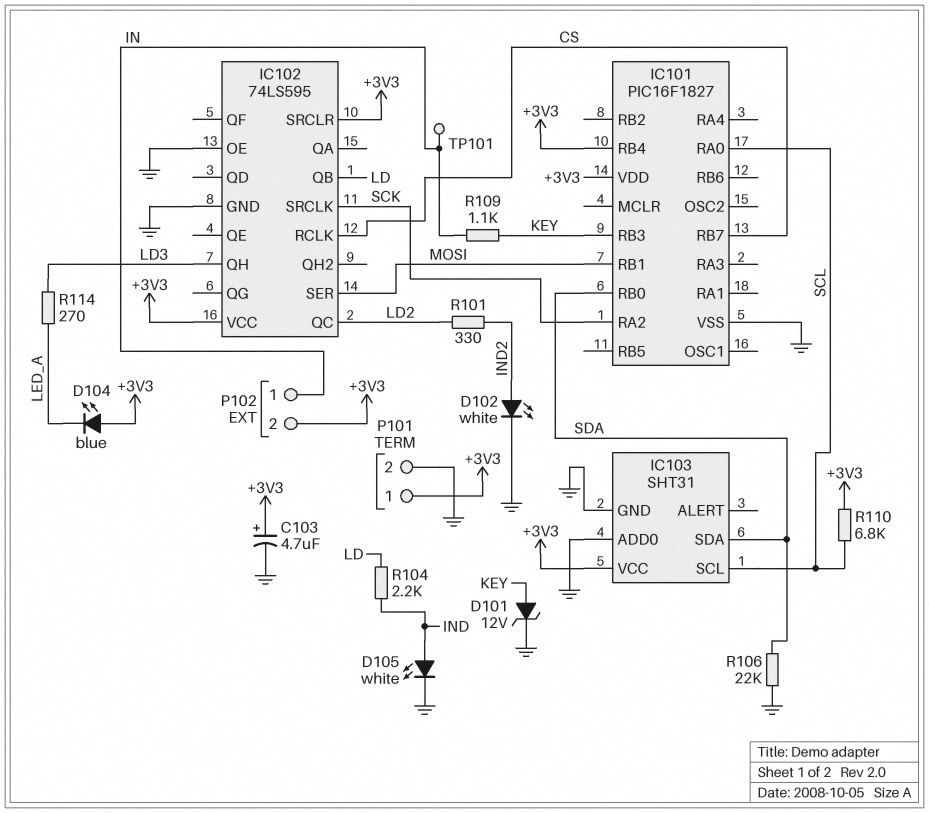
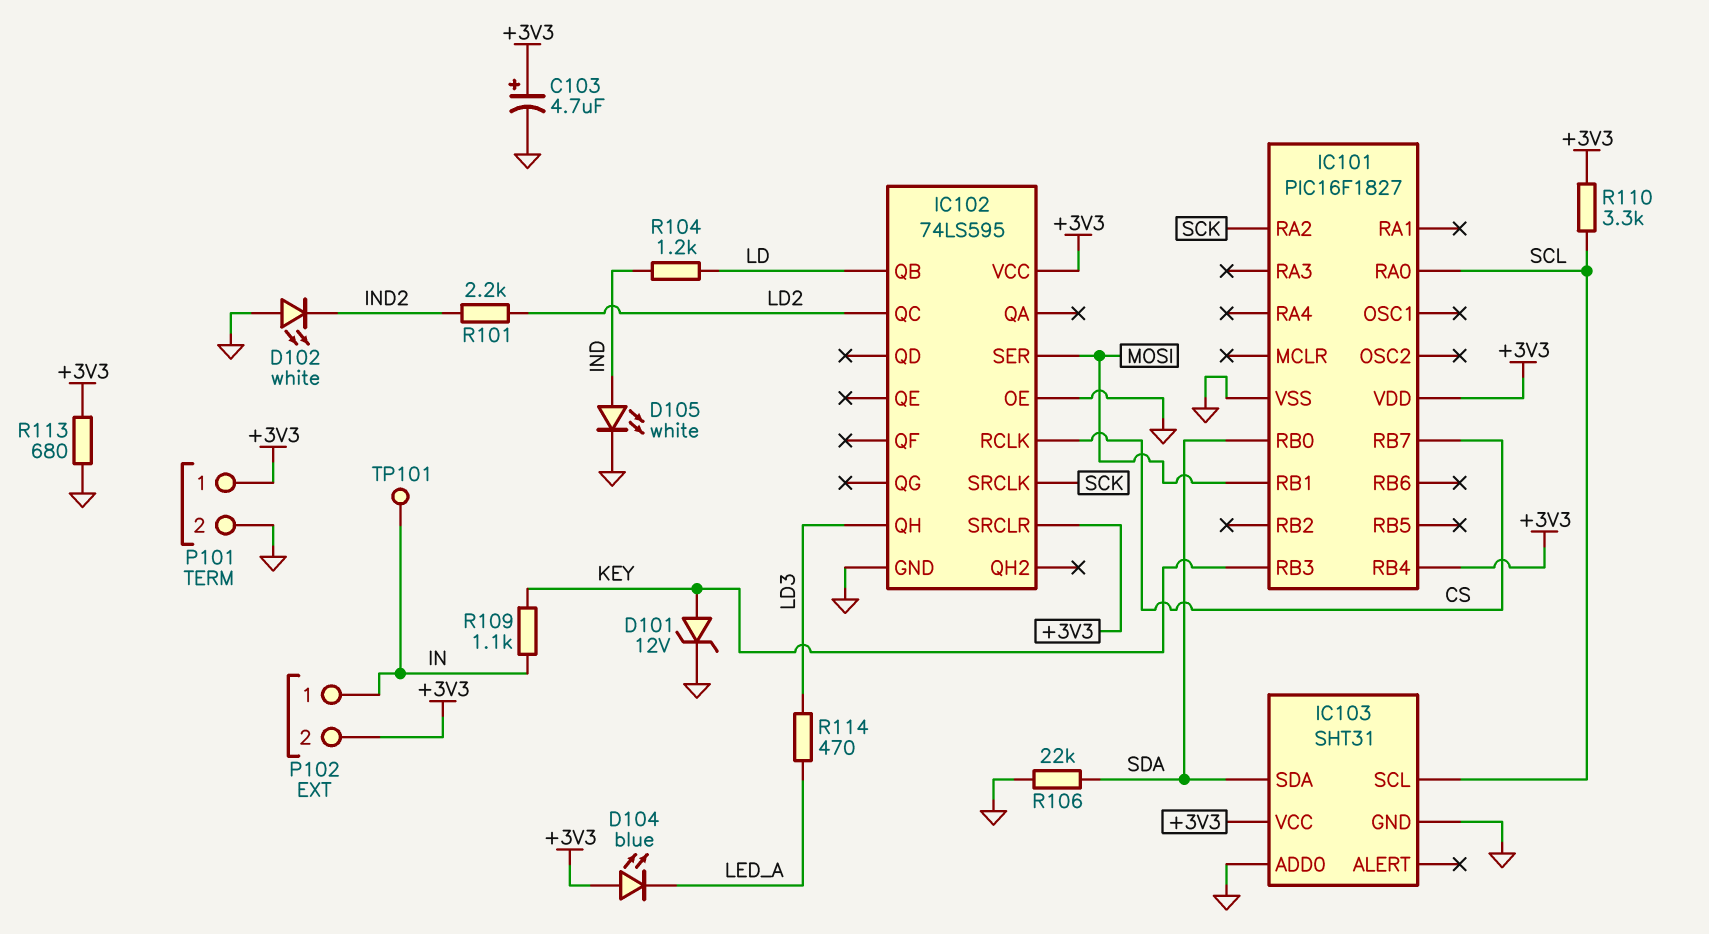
D102: LED white (A IND2, K GND) -> LED white (A GND, K IND2)
R101: 330 (IND2, LD2) -> 2.2k (IND2, LD2)
R104: 2.2k (IND, LD) -> 1.2k (IND, LD)
R110: 6.8k (+3V3, SCL) -> 3.3k (+3V3, SCL)
R113: none -> 680 (+3V3, GND)
R114: 270 (LD3, LED_A) -> 470 (LD3, LED_A)

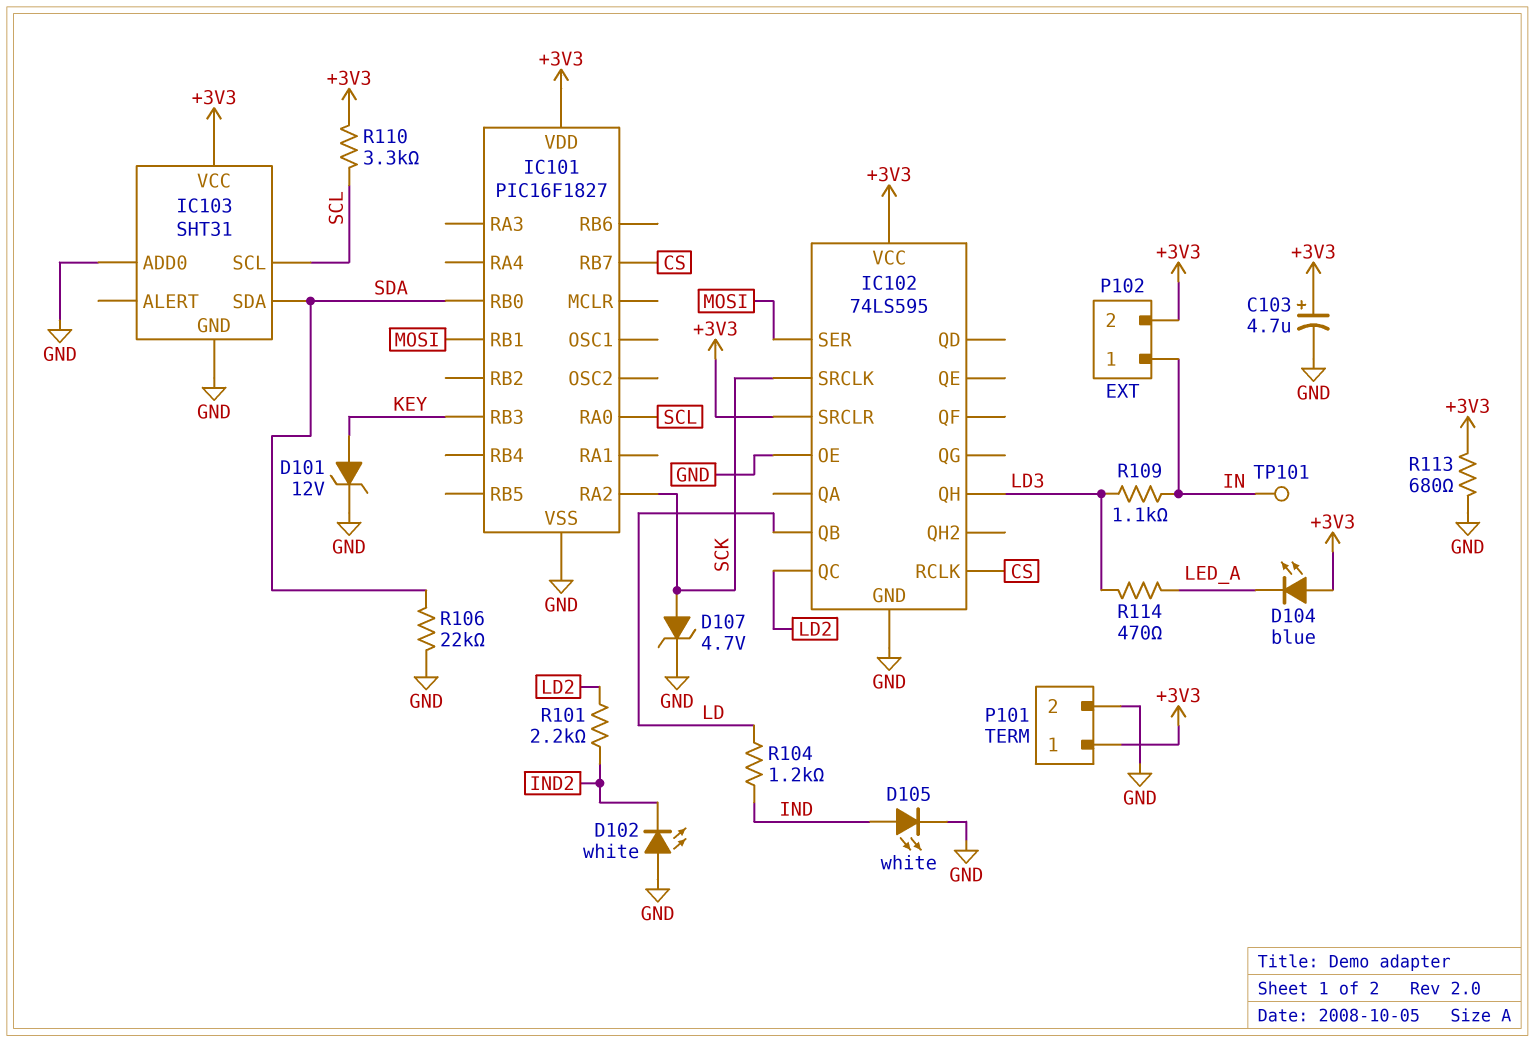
D107: none -> zener 4.7V (A SCK, K GND)
IC101 pin RB4: +3V3 -> none
R109: 1.1k (IN, KEY) -> 1.1k (IN, LD3)

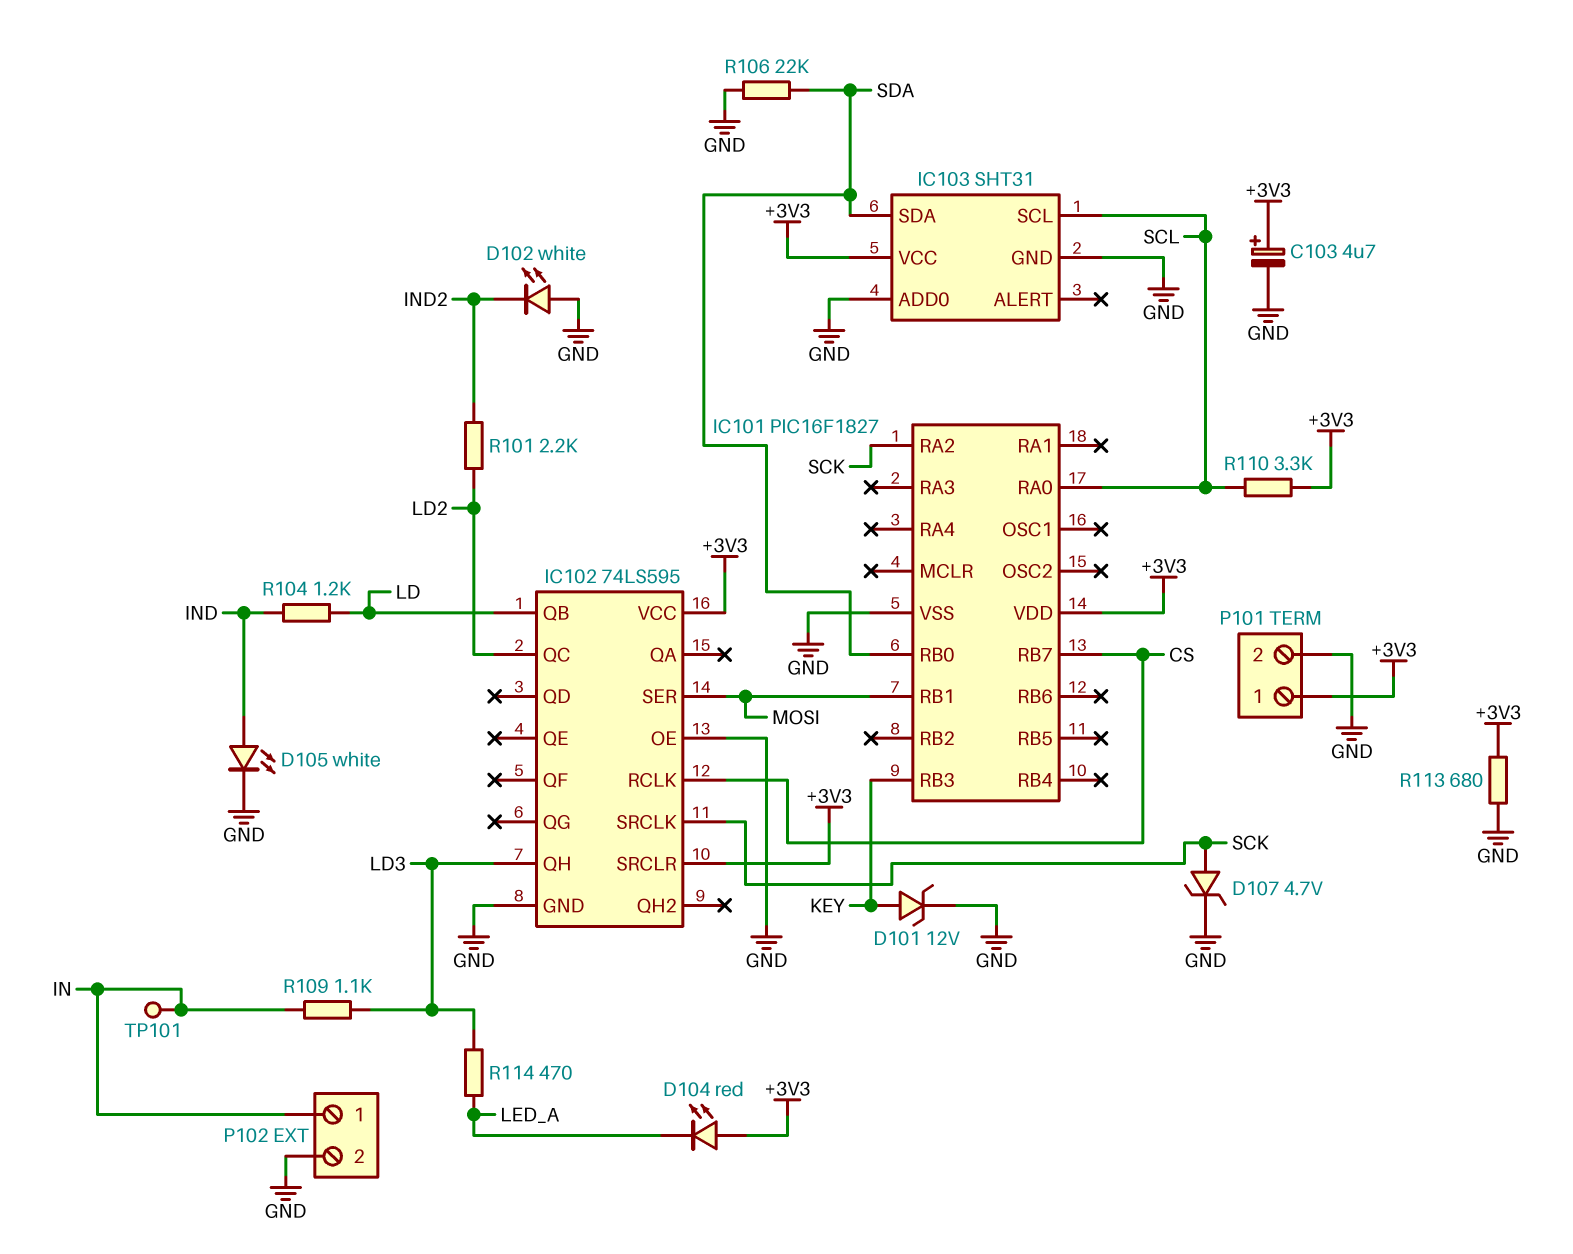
D104: LED blue (A +3V3, K LED_A) -> LED red (A +3V3, K LED_A)
P102 pin 2: +3V3 -> GND

